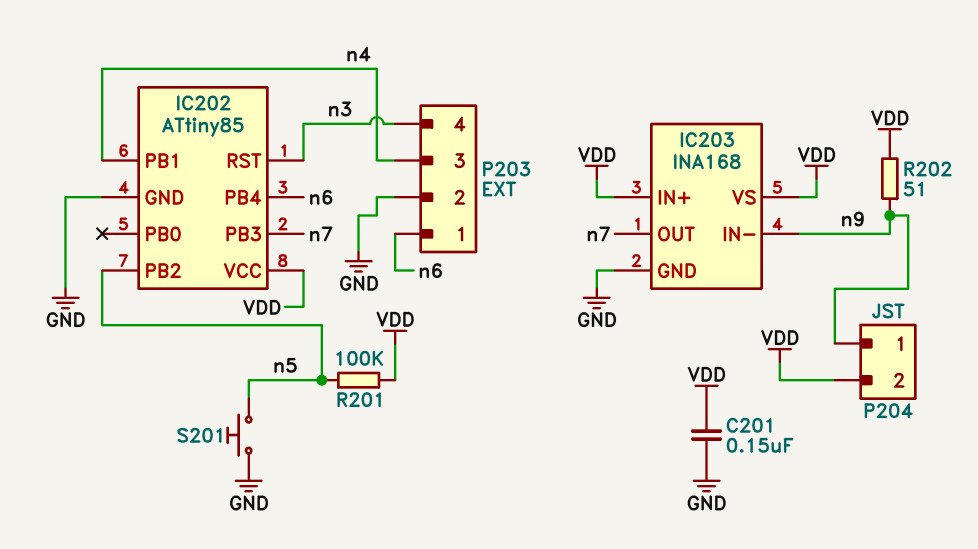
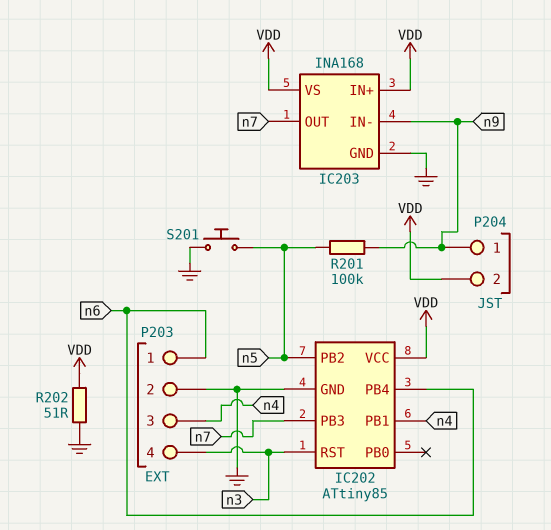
C201: 150nF (GND, VDD) -> none
R201: 100k (VDD, n5) -> 100k (n5, n9)
R202: 51 (VDD, n9) -> 51 (GND, VDD)

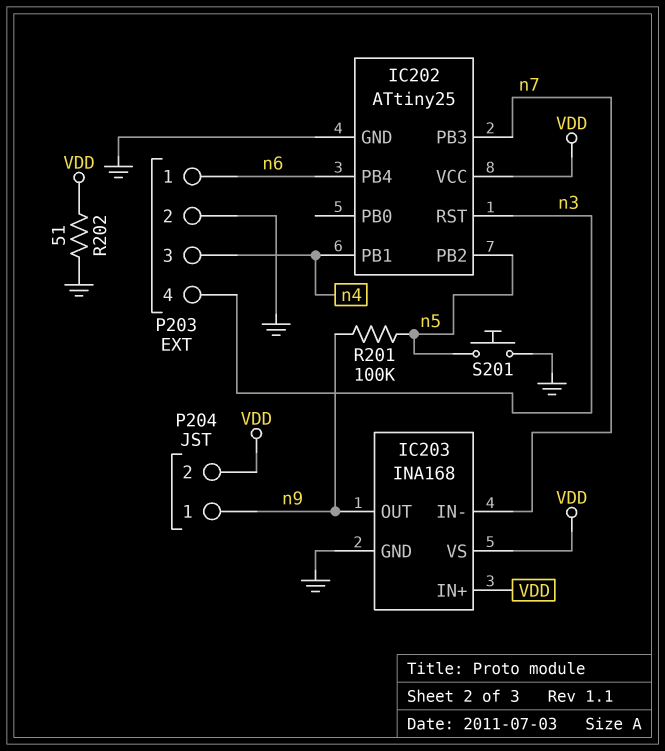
IC202: ATtiny85 -> ATtiny25
IC203 pin IN-: n9 -> n7
IC203 pin OUT: n7 -> n9

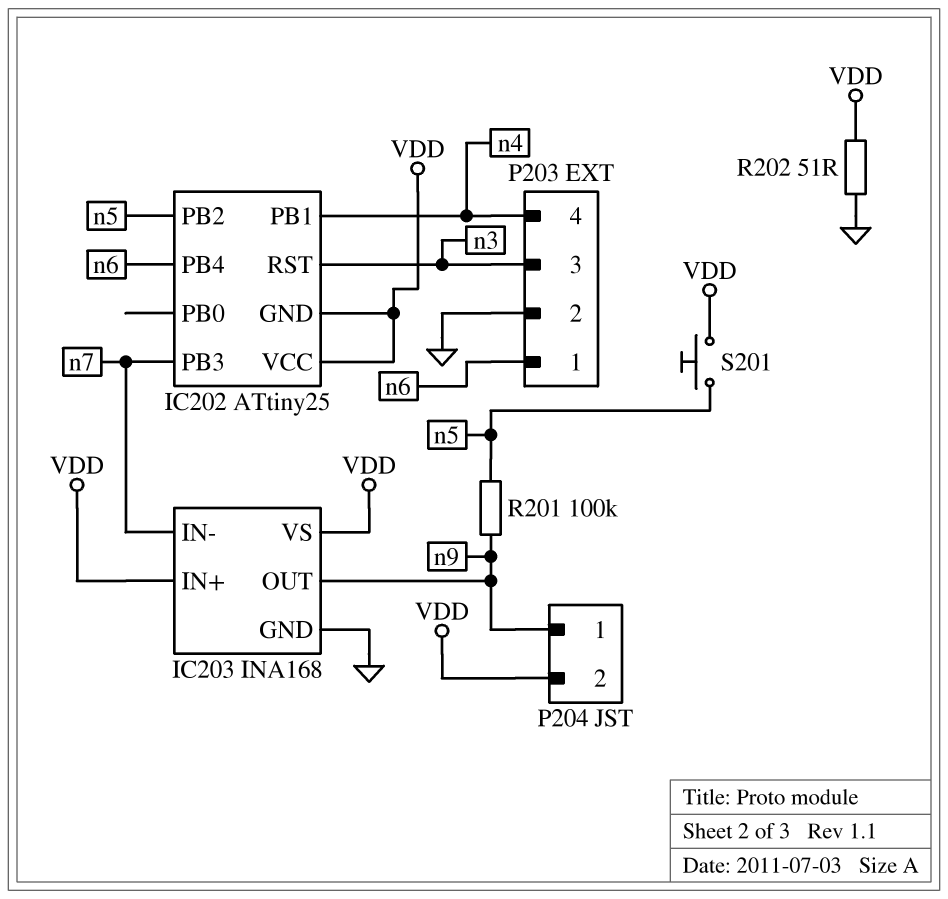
IC202 pin GND: GND -> VDD
P203 pin 3: n4 -> n3
P203 pin 4: n3 -> n4
S201: button (GND, n5) -> button (VDD, n5)

